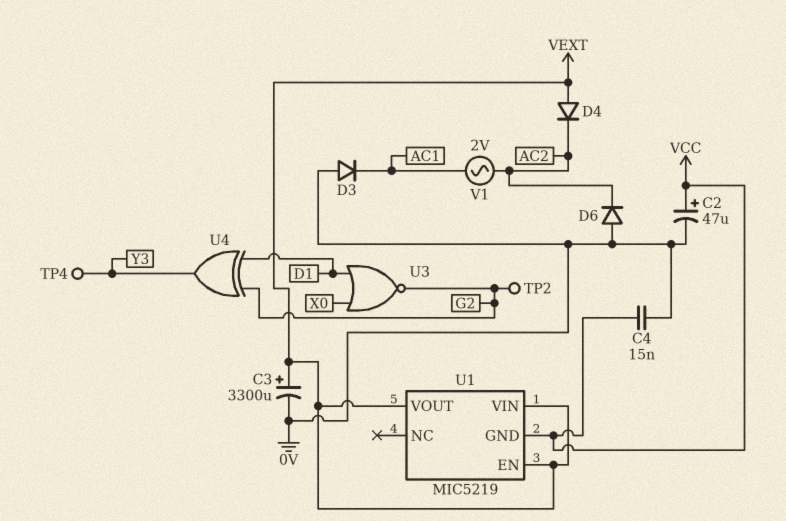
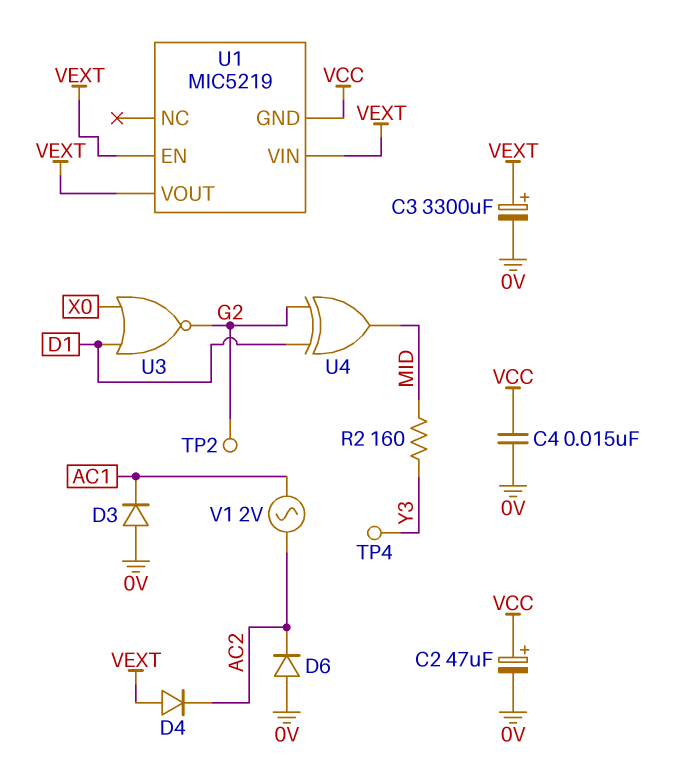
R2: none -> 160 (MID, Y3)
U4: XOR (in D1, in G2, out Y3) -> XOR (in D1, in G2, out MID)

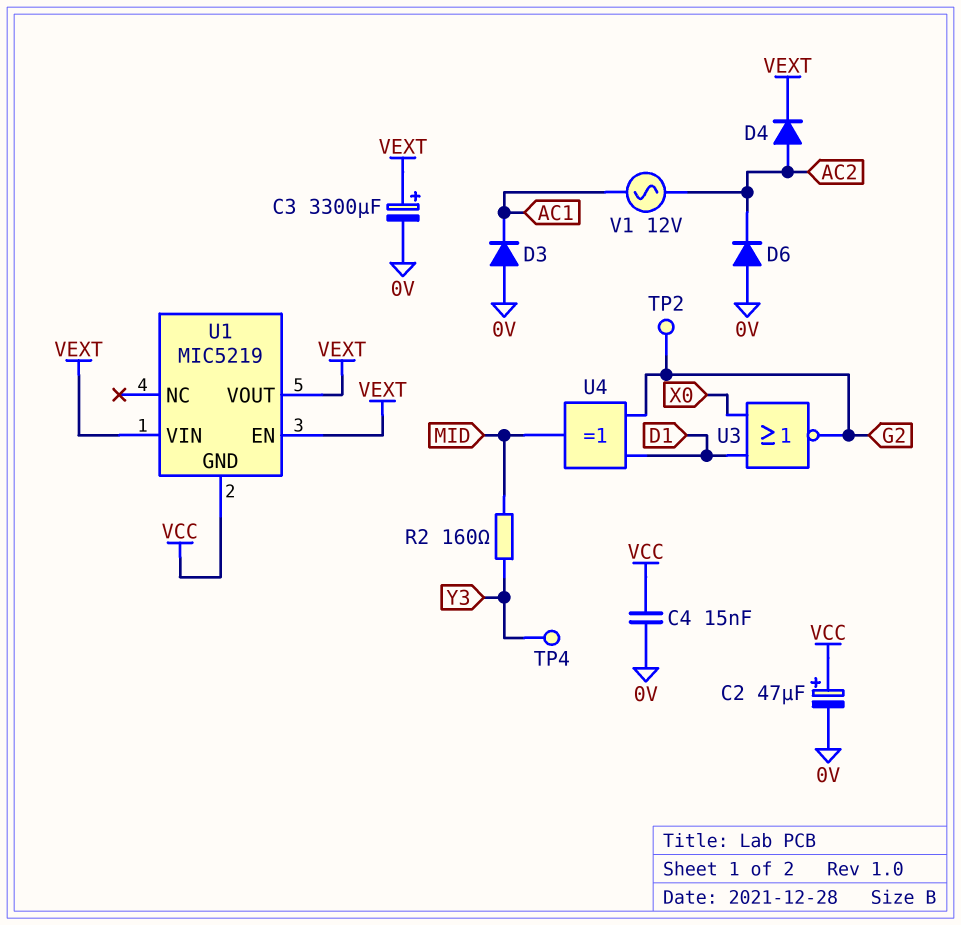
D4: diode (A VEXT, K AC2) -> diode (A AC2, K VEXT)
V1: AC 2V (AC1, AC2) -> AC 12V (AC1, AC2)

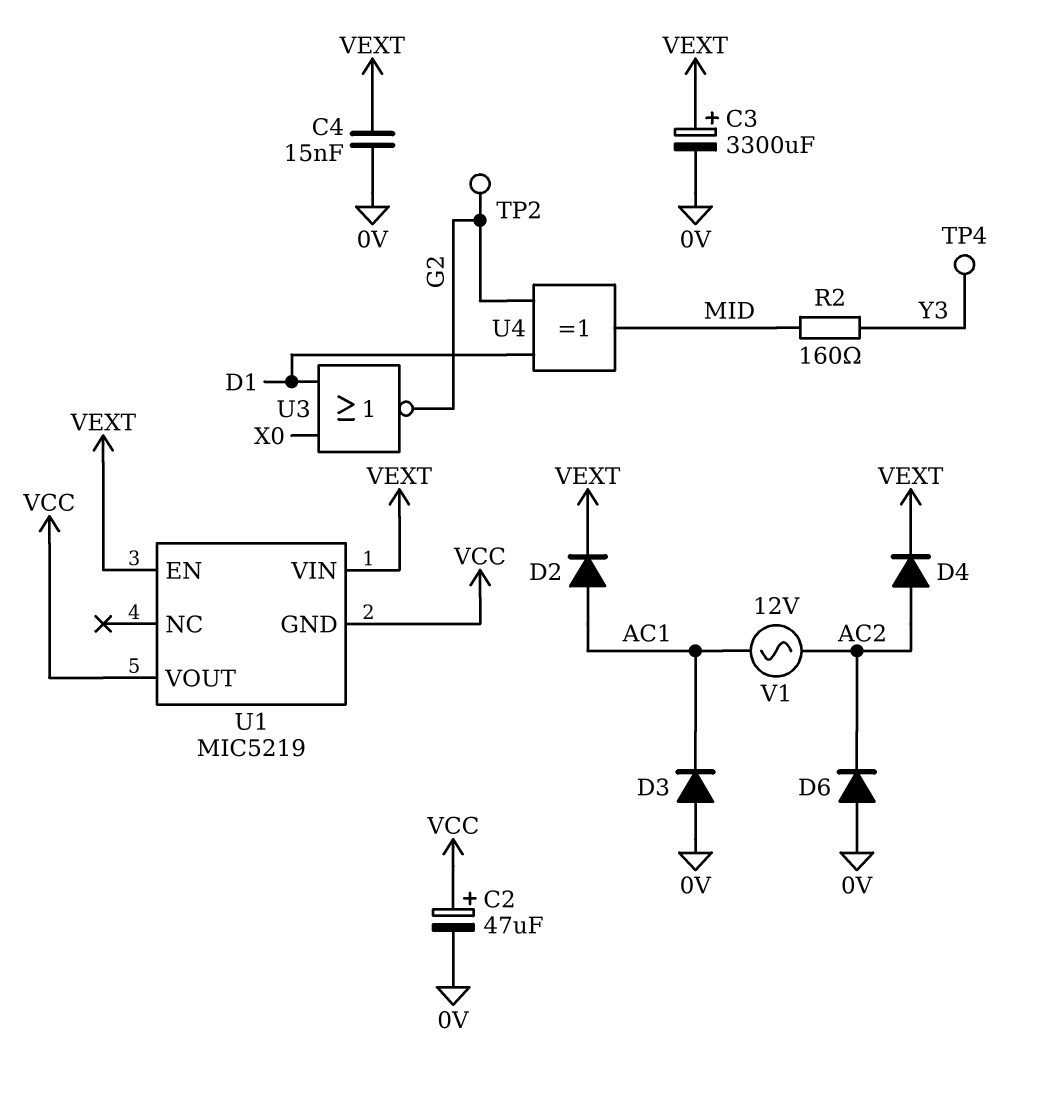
C4: 15nF (0V, VCC) -> 15nF (0V, VEXT)
D2: none -> diode (A AC1, K VEXT)
U1 pin VOUT: VEXT -> VCC

